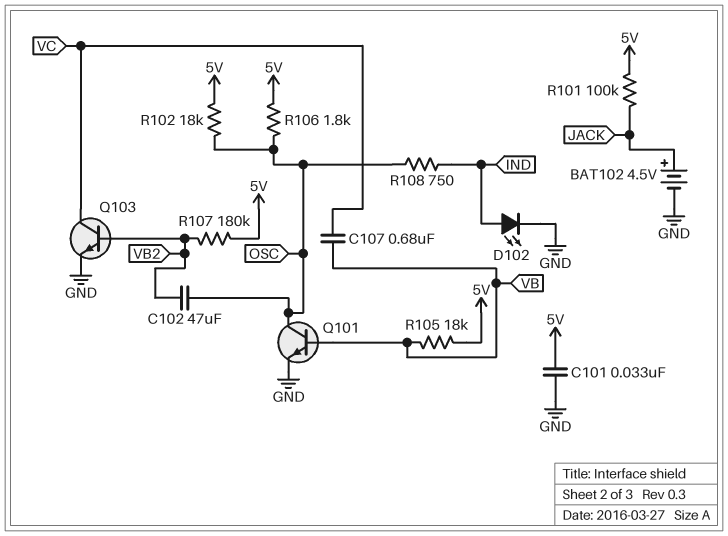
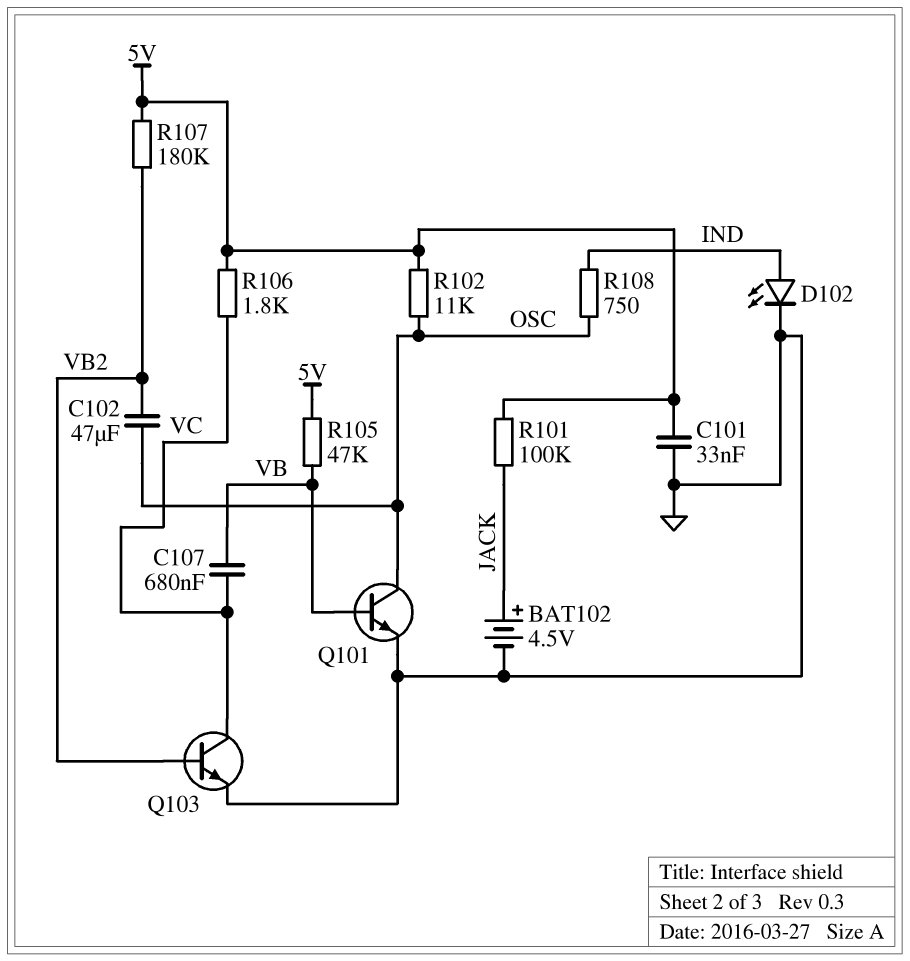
R102: 18k (5V, OSC) -> 11k (5V, OSC)
R105: 18k (5V, VB) -> 47k (5V, VB)
R106: 1.8k (5V, OSC) -> 1.8k (5V, VC)

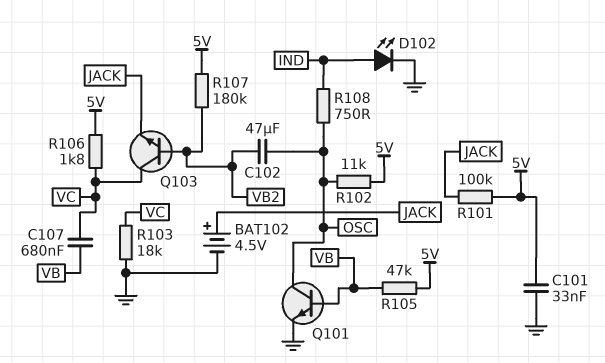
Q103: NPN (B VB2, C VC, E GND) -> NPN (B VB2, C VC, E JACK)
R103: none -> 18k (GND, VC)

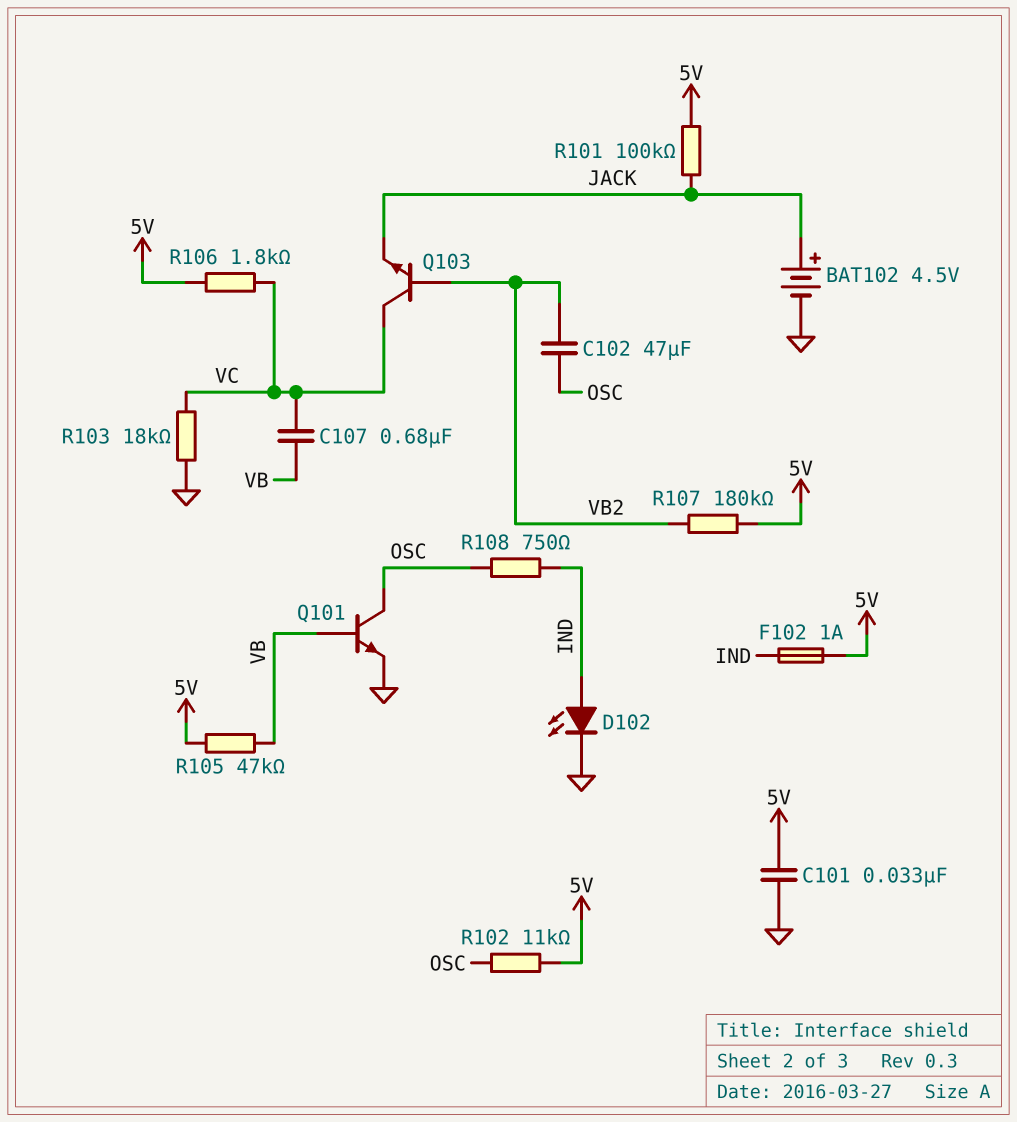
F102: none -> 1A (5V, IND)

